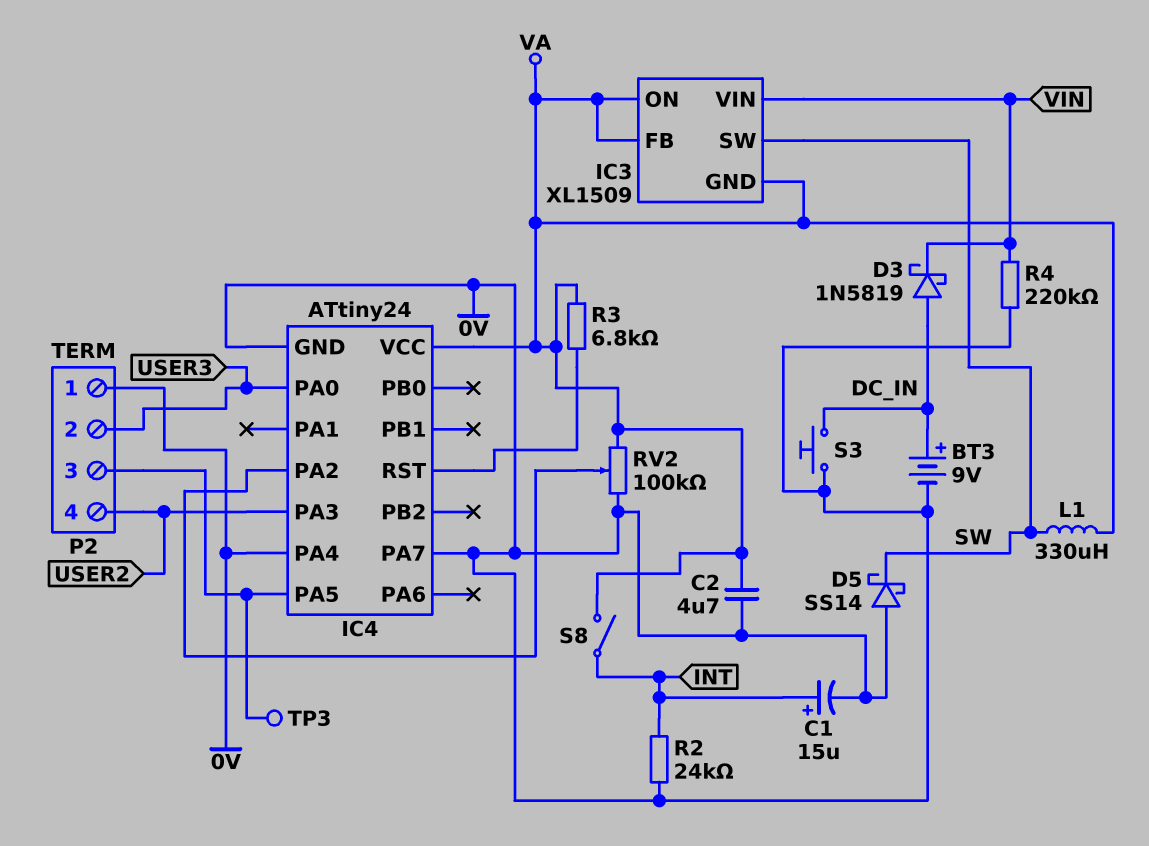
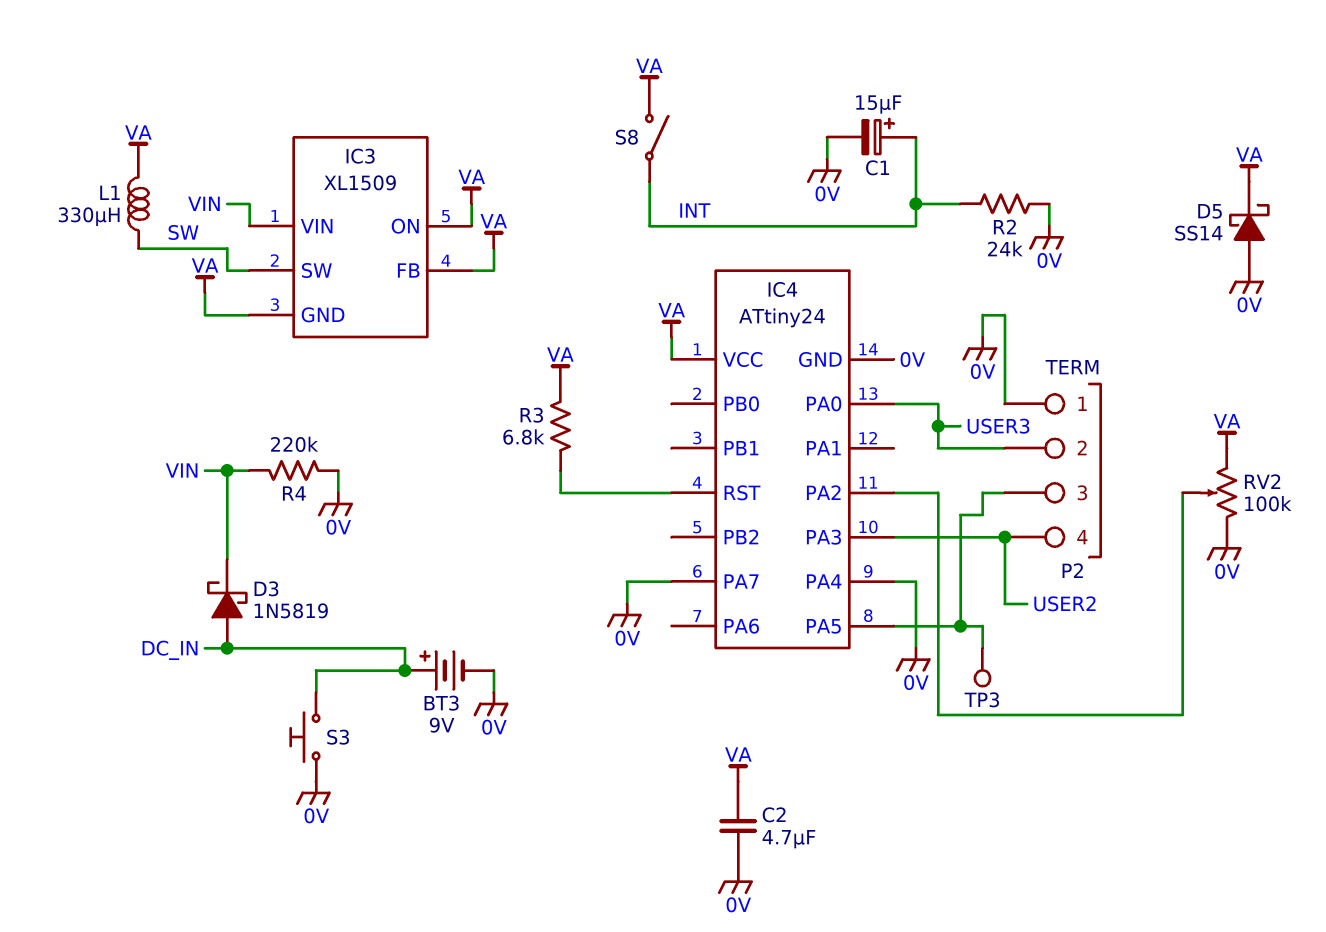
D5: schottky SS14 (A 0V, K SW) -> schottky SS14 (A 0V, K VA)

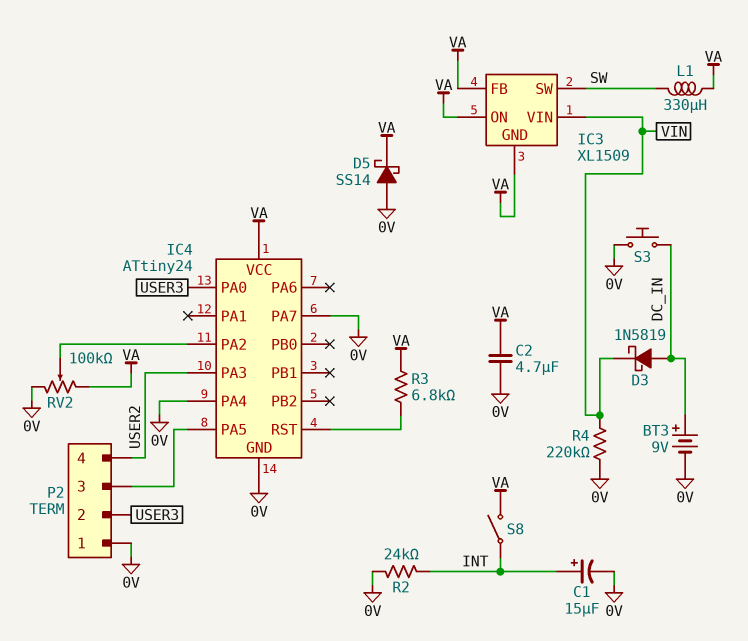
TP3: test point (IC4/PA5) -> none

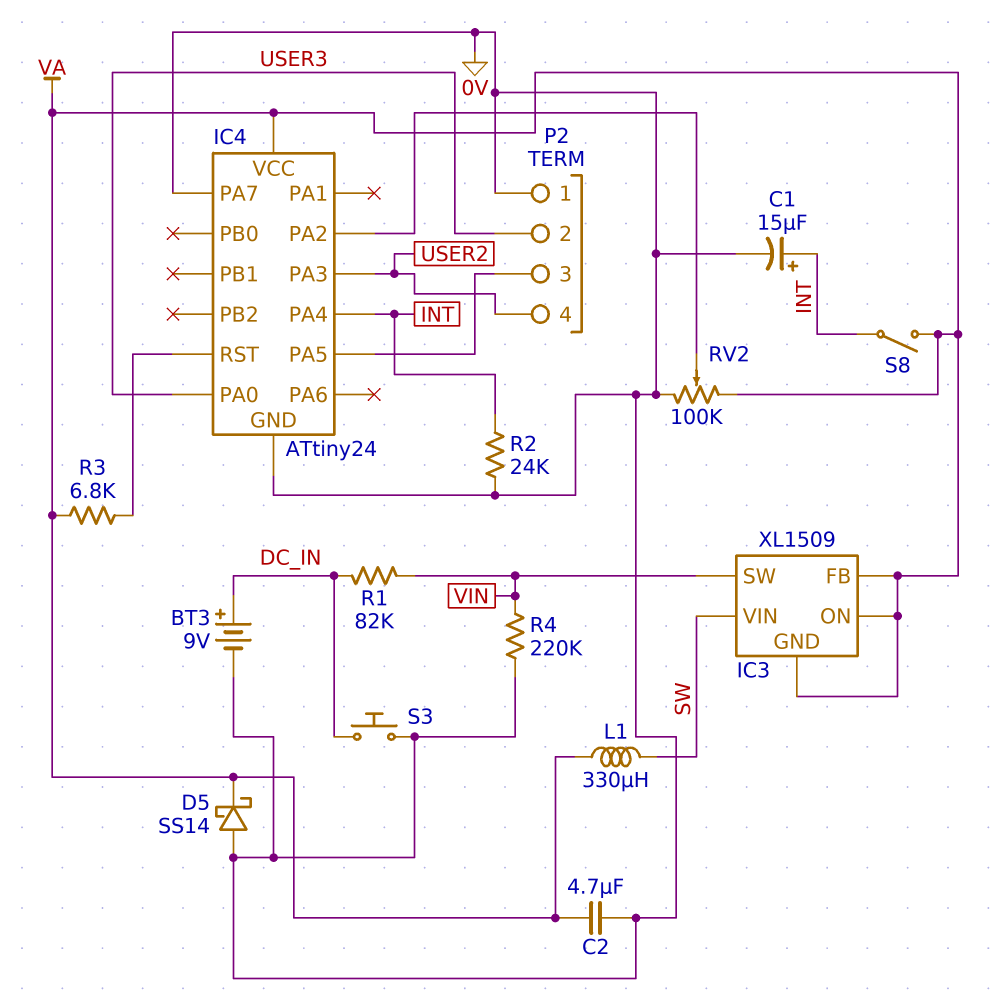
D3: schottky 1N5819 (A DC_IN, K VIN) -> none
IC3 pin SW: SW -> VIN
IC3 pin VIN: VIN -> SW
IC4 pin PA4: 0V -> INT
R1: none -> 82k (DC_IN, VIN)

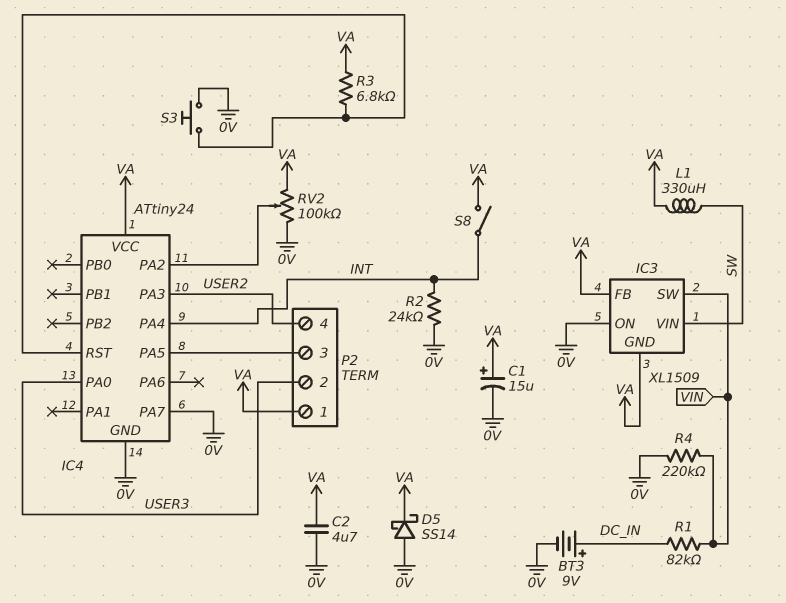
C1: 15uF (plus INT, minus 0V) -> 15uF (plus VA, minus 0V)
IC3 pin ON: VA -> 0V
P2 pin 1: 0V -> VA
S3: button (0V, DC_IN) -> button (0V, IC4/RST)

